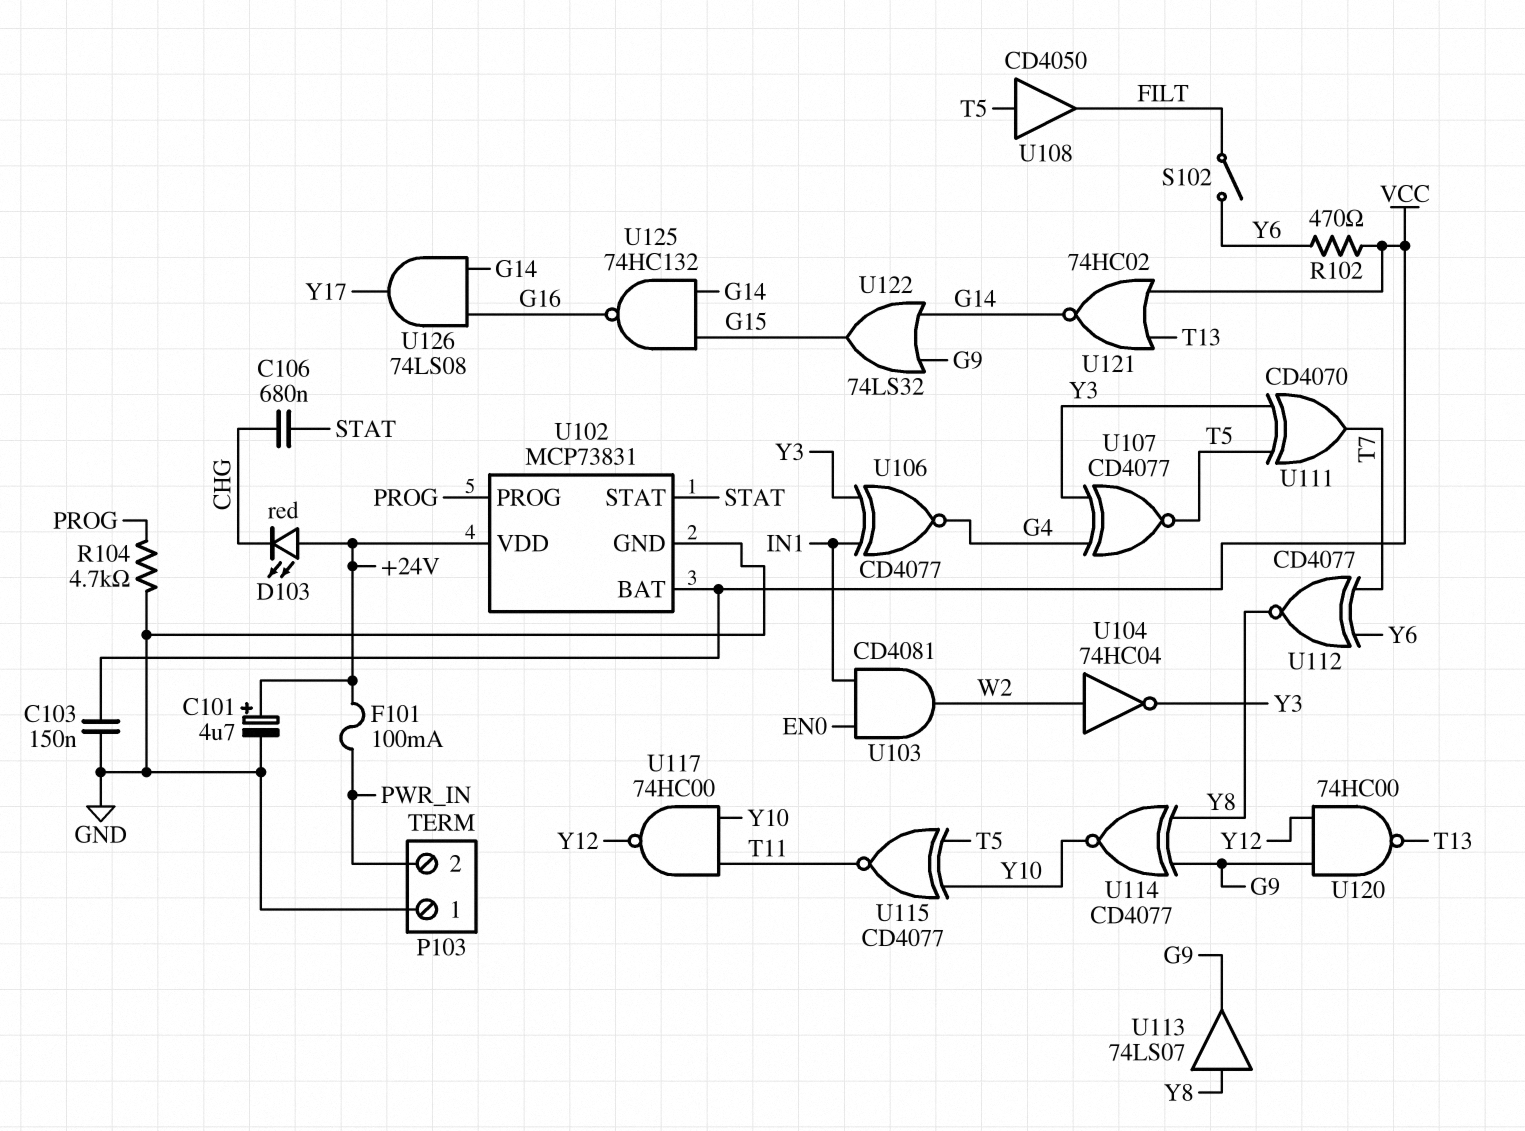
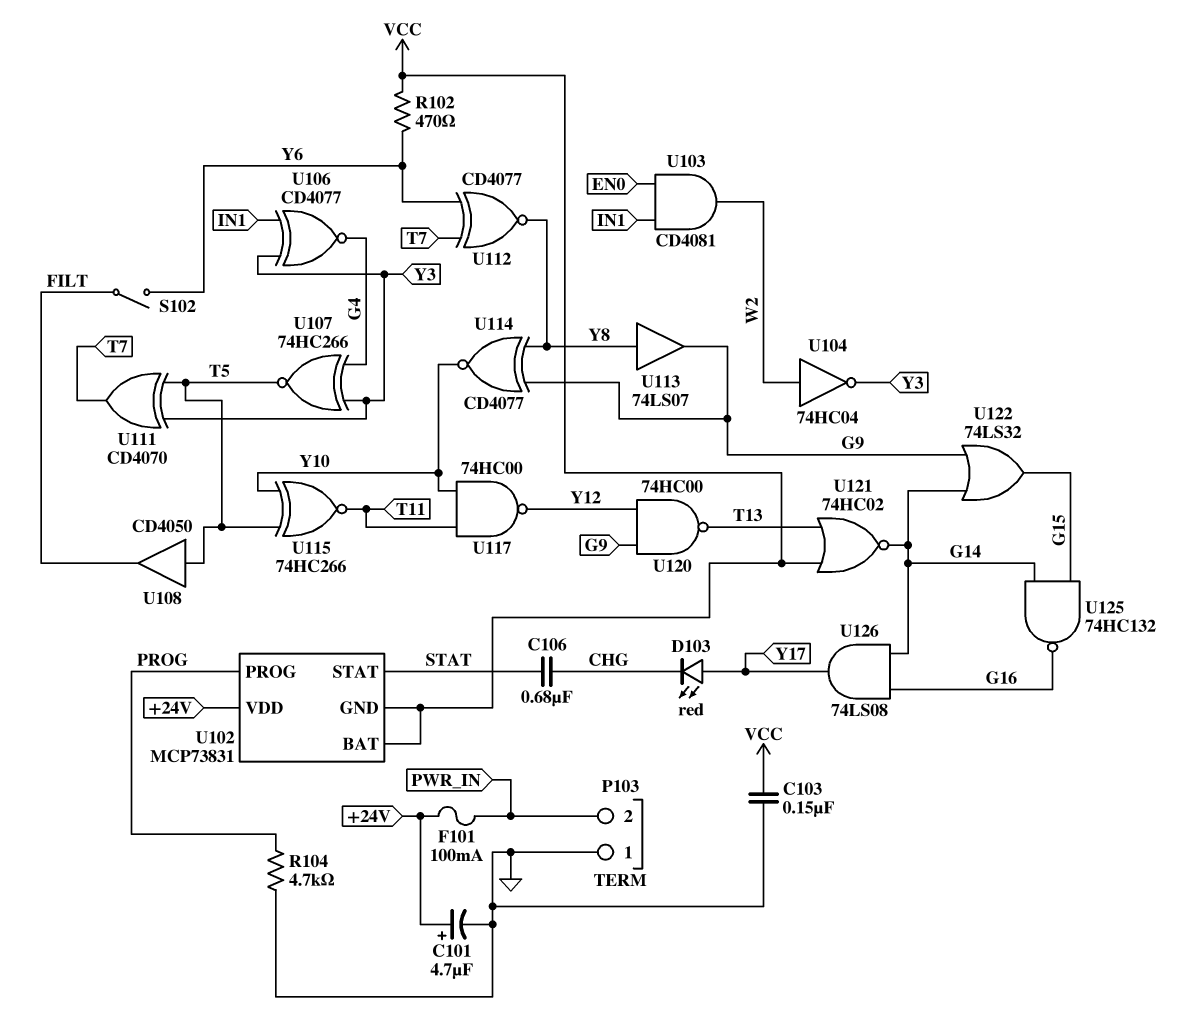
D103: LED red (A +24V, K CHG) -> LED red (A Y17, K CHG)
U102 pin GND: GND -> VCC
U107: XNOR CD4077 (in G4, in Y3, out T5) -> XNOR 74HC266 (in G4, in Y3, out T5)
U115: XNOR CD4077 (in T5, in Y10, out T11) -> XNOR 74HC266 (in T5, in Y10, out T11)

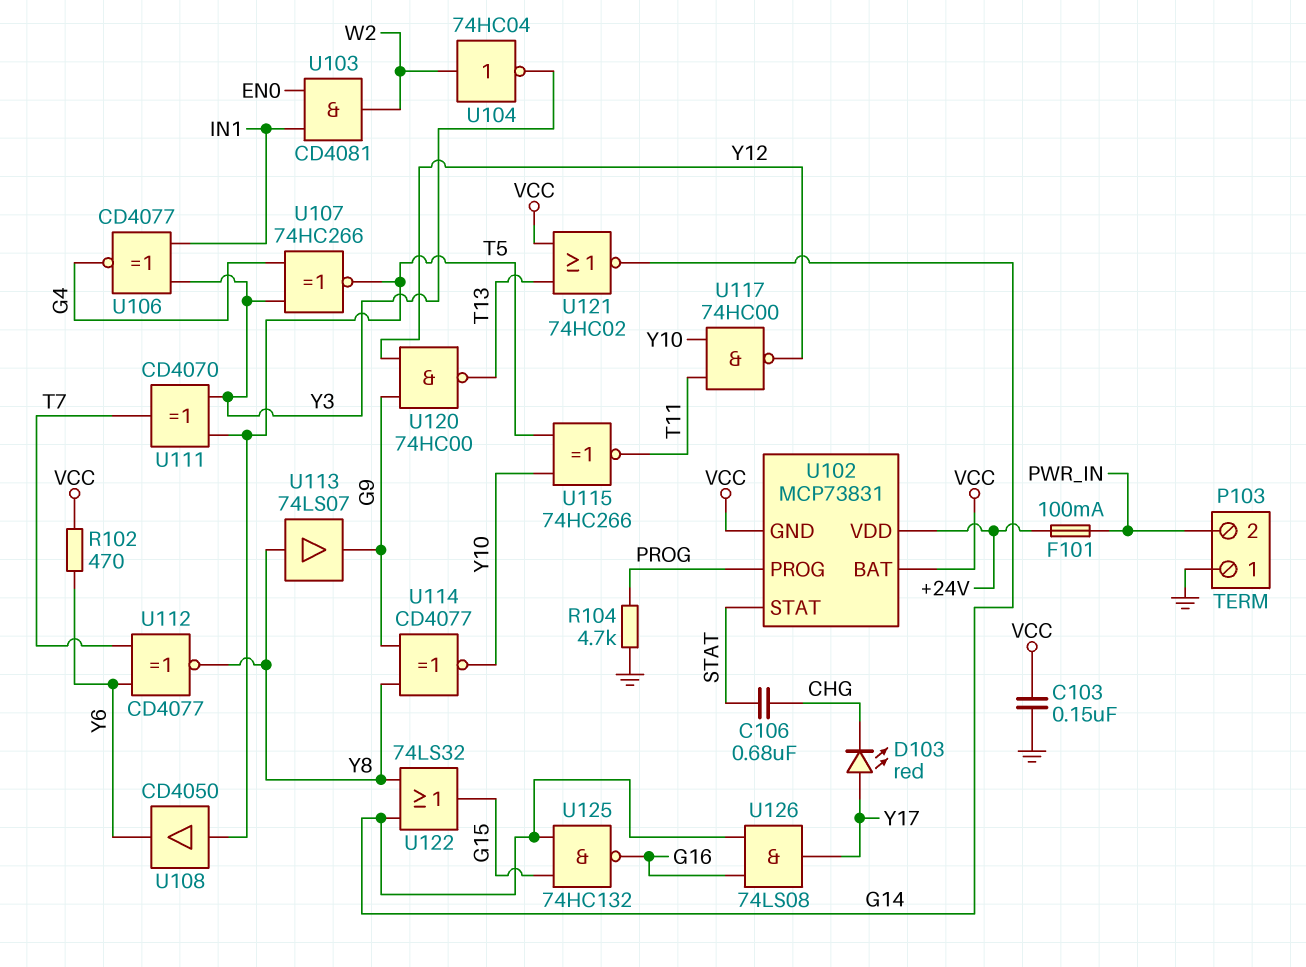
C101: 4.7uF (plus +24V, minus GND) -> none
S102: switch (FILT, Y6) -> none
U108: buffer CD4050 (in T5, out FILT) -> buffer CD4050 (in T5, out Y6)
U122: OR 74LS32 (in G9, in G14, out G15) -> OR 74LS32 (in G14, in Y8, out G15)

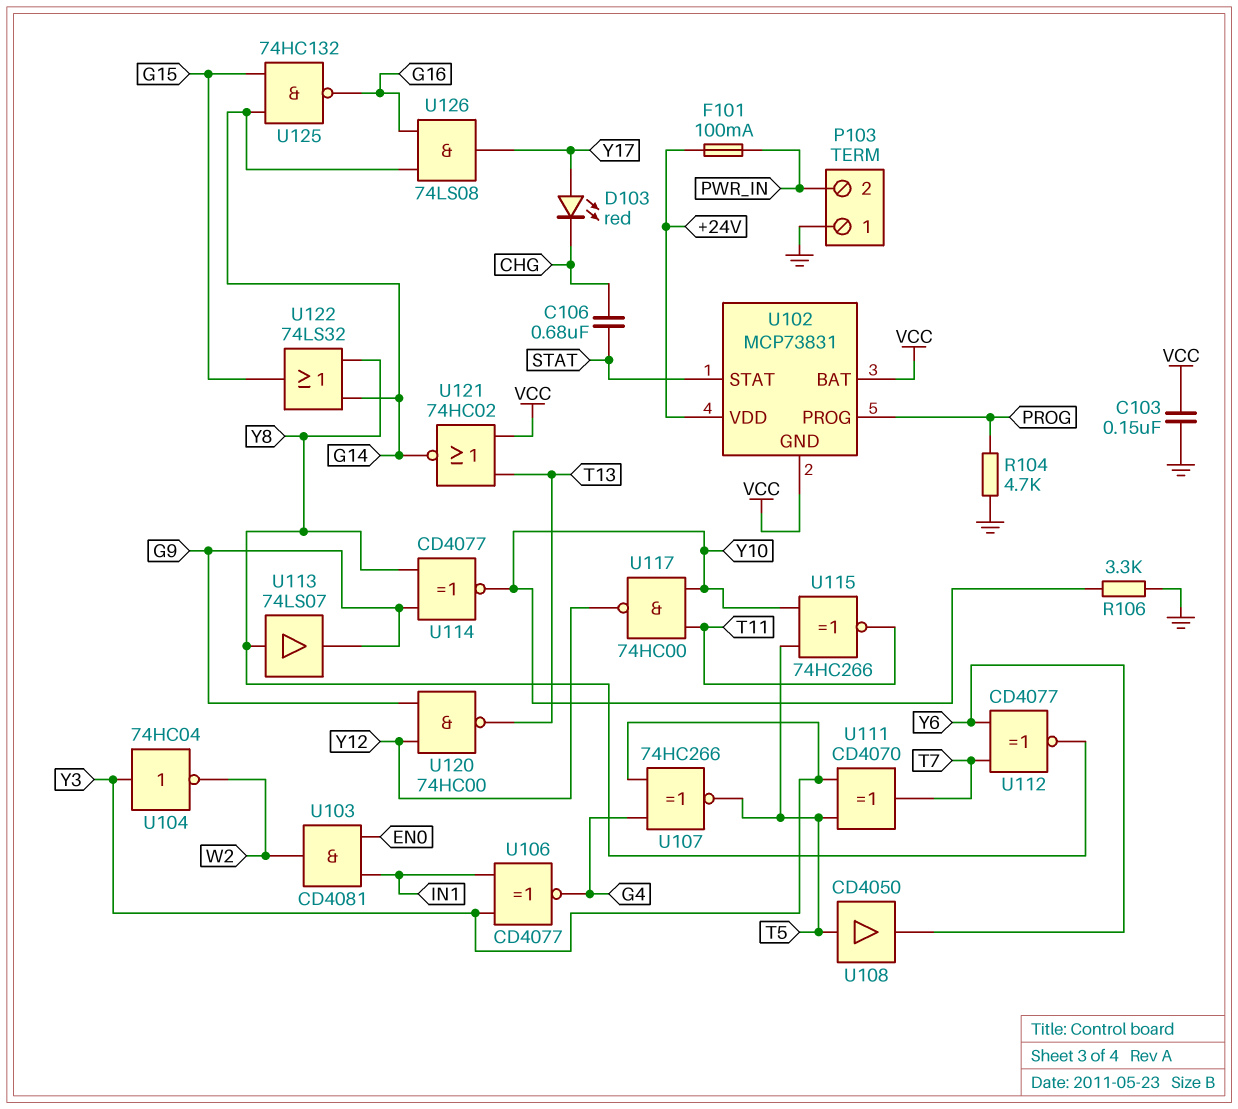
R102: 470 (VCC, Y6) -> none
R106: none -> 3.3k (GND, Y10)
U104: NOT 74HC04 (in W2, out Y3) -> NOT 74HC04 (in Y3, out W2)

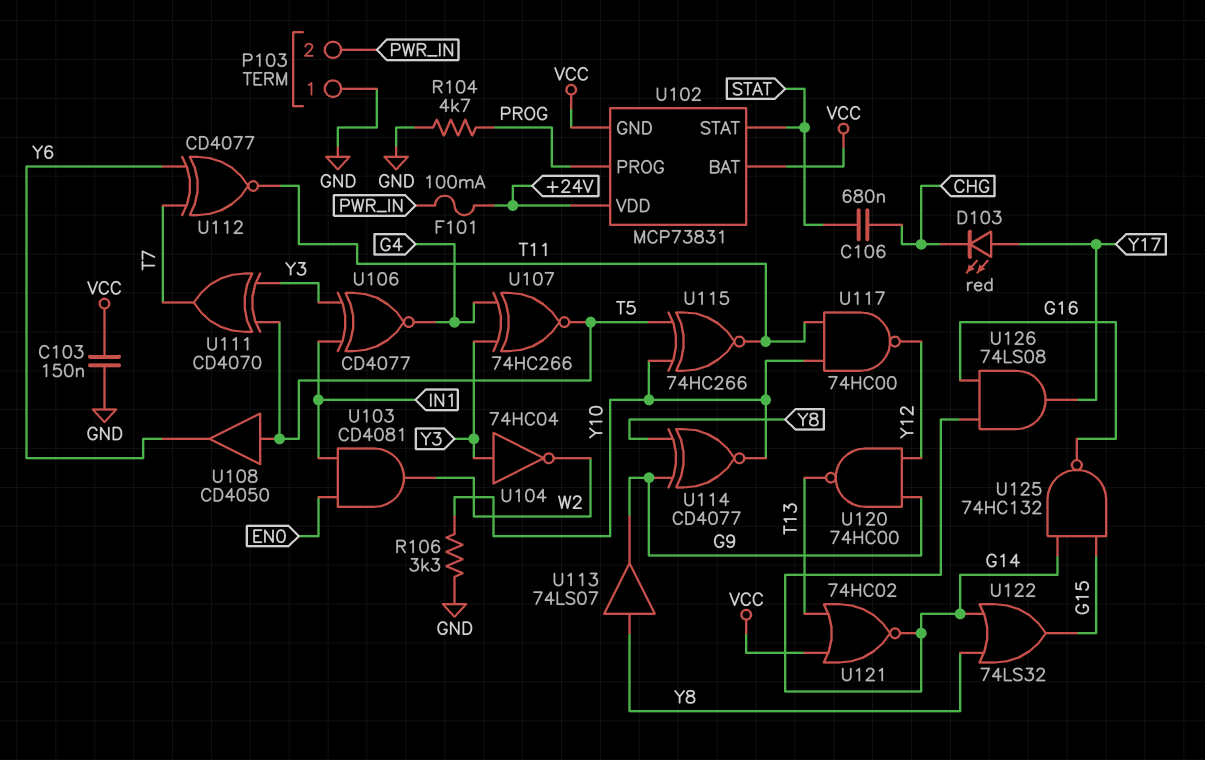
U112: XNOR CD4077 (in T7, in Y6, out Y8) -> XNOR CD4077 (in T7, in Y6, out T11)

